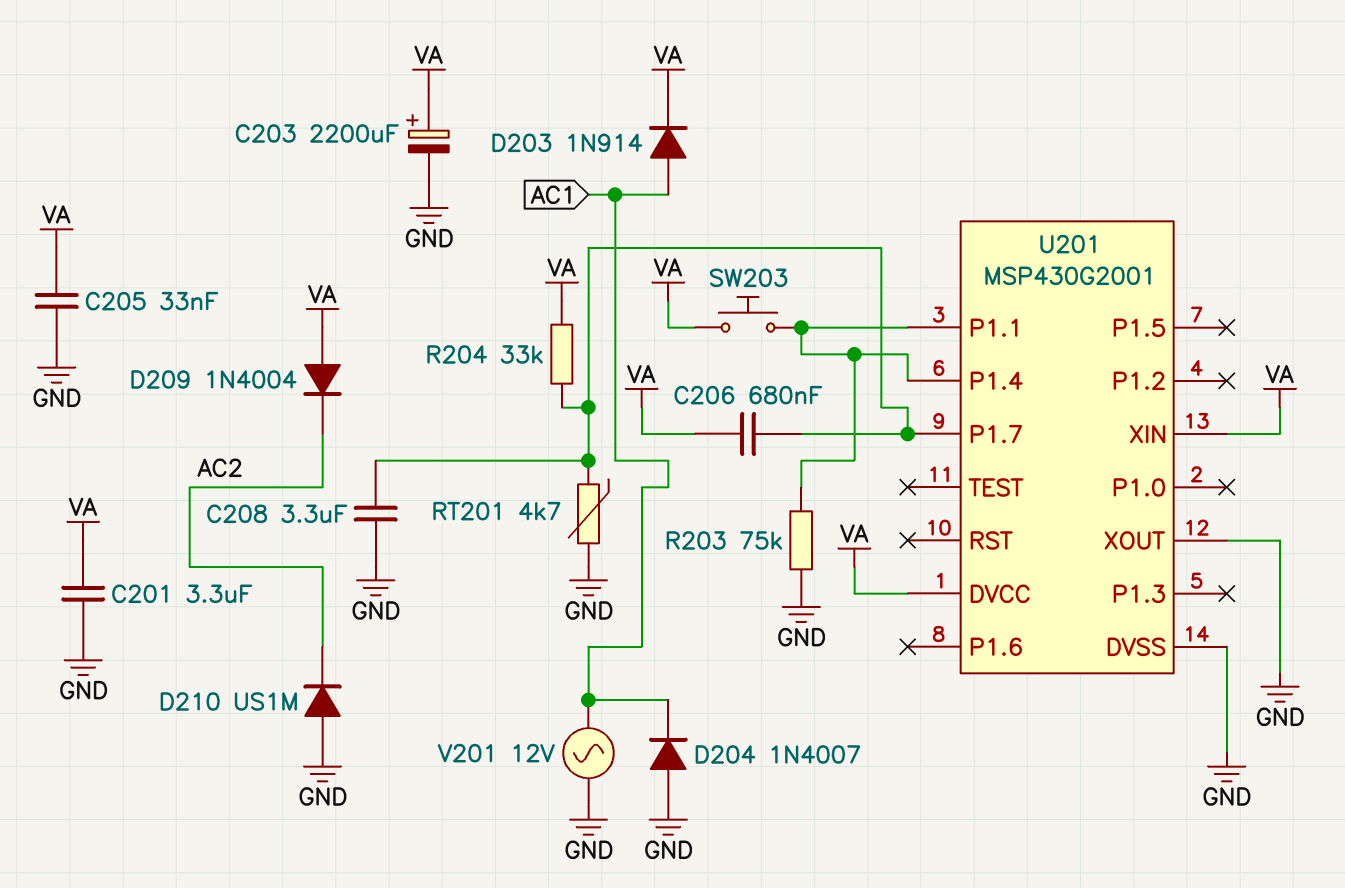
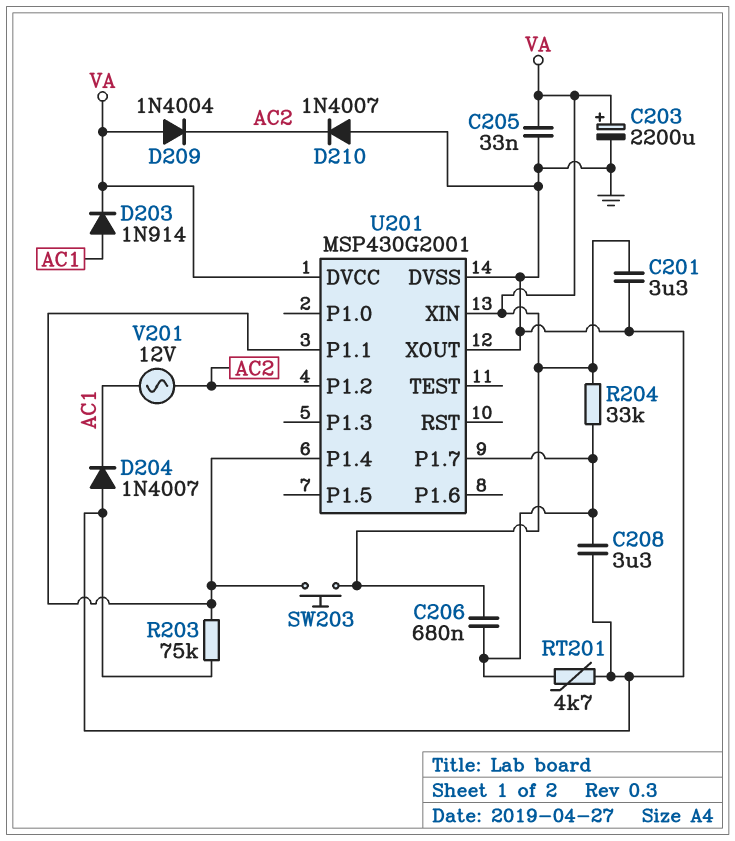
D210: diode US1M (A GND, K AC2) -> diode 1N4007 (A GND, K AC2)
U201 pin P1.2: none -> AC2
V201: AC 12V (AC1, GND) -> AC 12V (AC1, AC2)

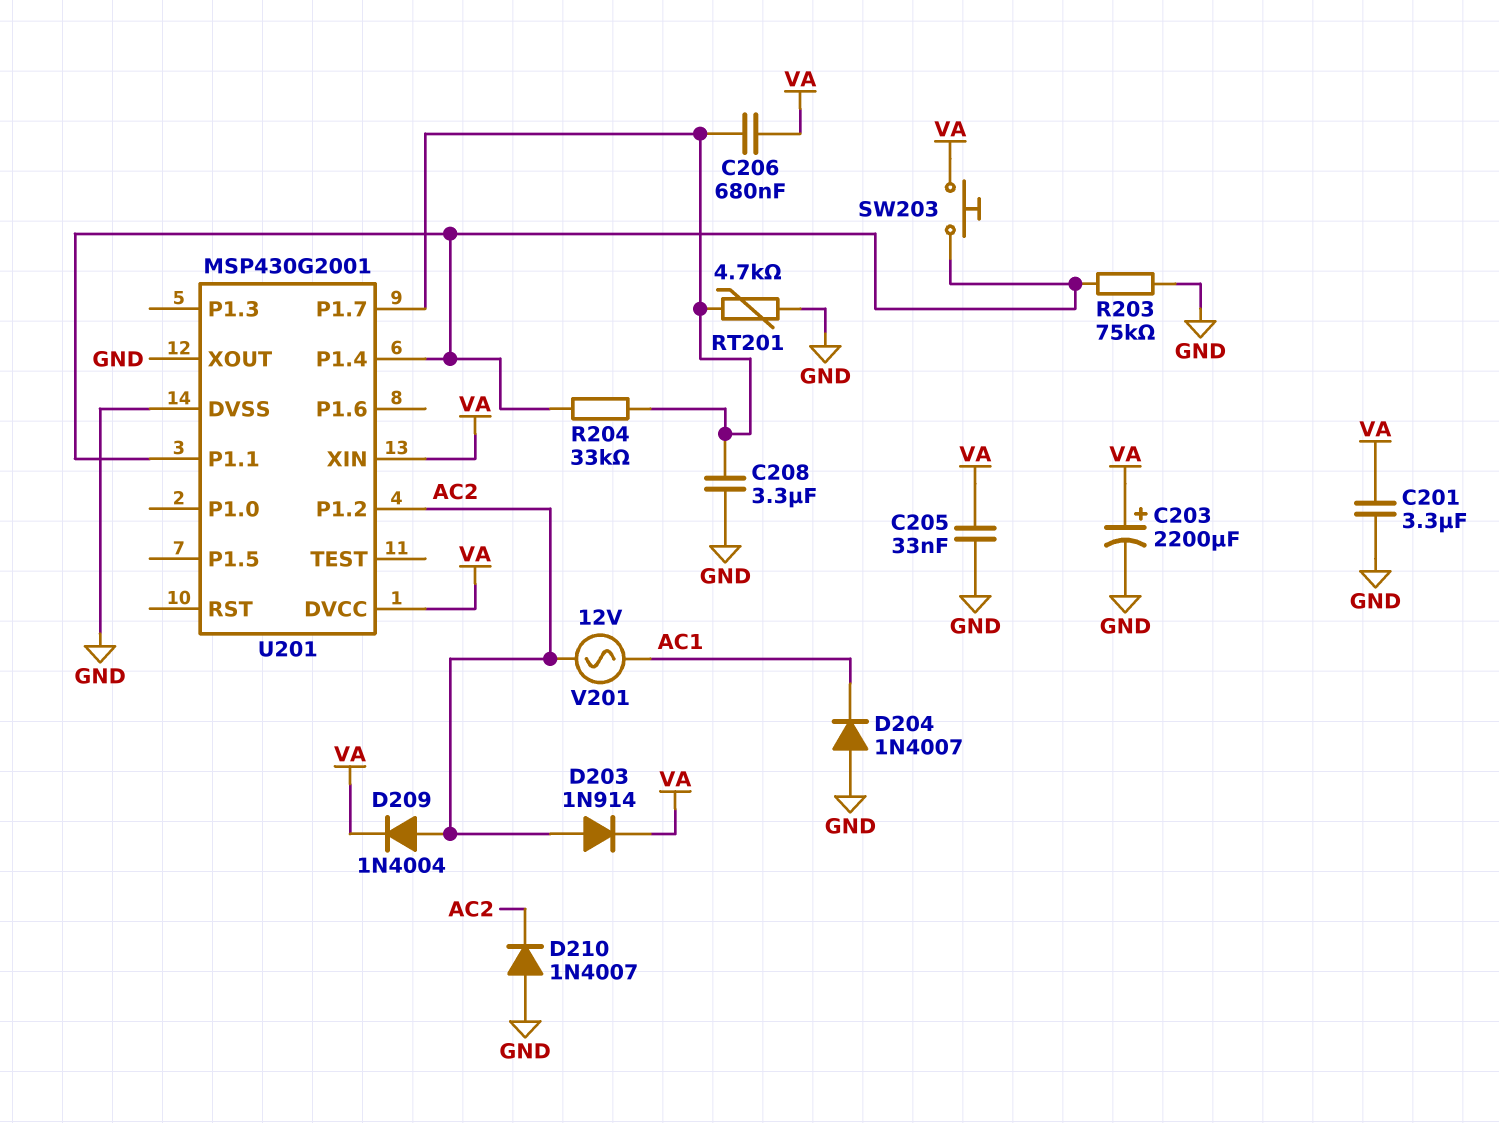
D203: diode 1N914 (A AC1, K VA) -> diode 1N914 (A AC2, K VA)
D209: diode 1N4004 (A VA, K AC2) -> diode 1N4004 (A AC2, K VA)
R204: 33k (U201/P1.7, VA) -> 33k (U201/P1.1, U201/P1.7)

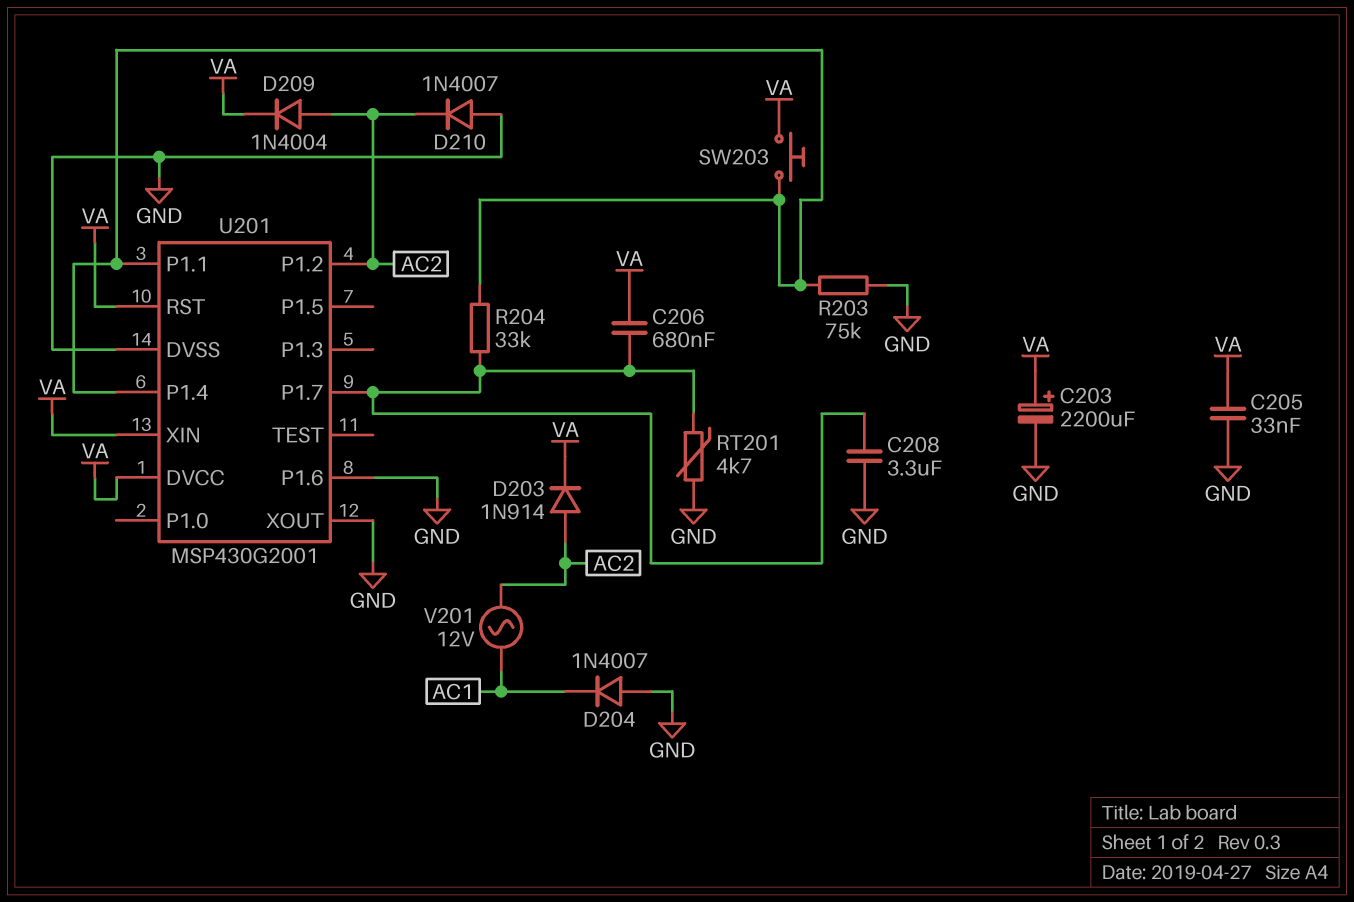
C201: 3.3uF (GND, VA) -> none
U201 pin P1.6: none -> GND
U201 pin RST: none -> VA

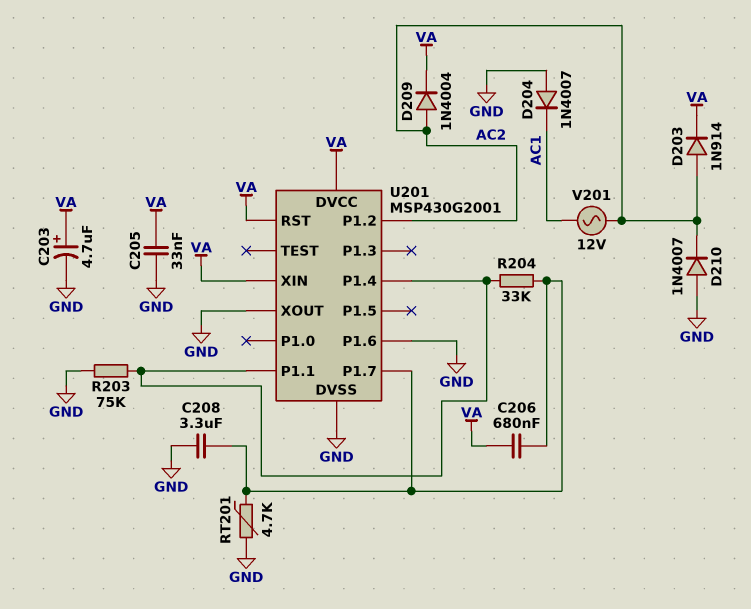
C203: 2200uF (plus VA, minus GND) -> 4.7uF (plus VA, minus GND)
SW203: button (U201/P1.1, VA) -> none

